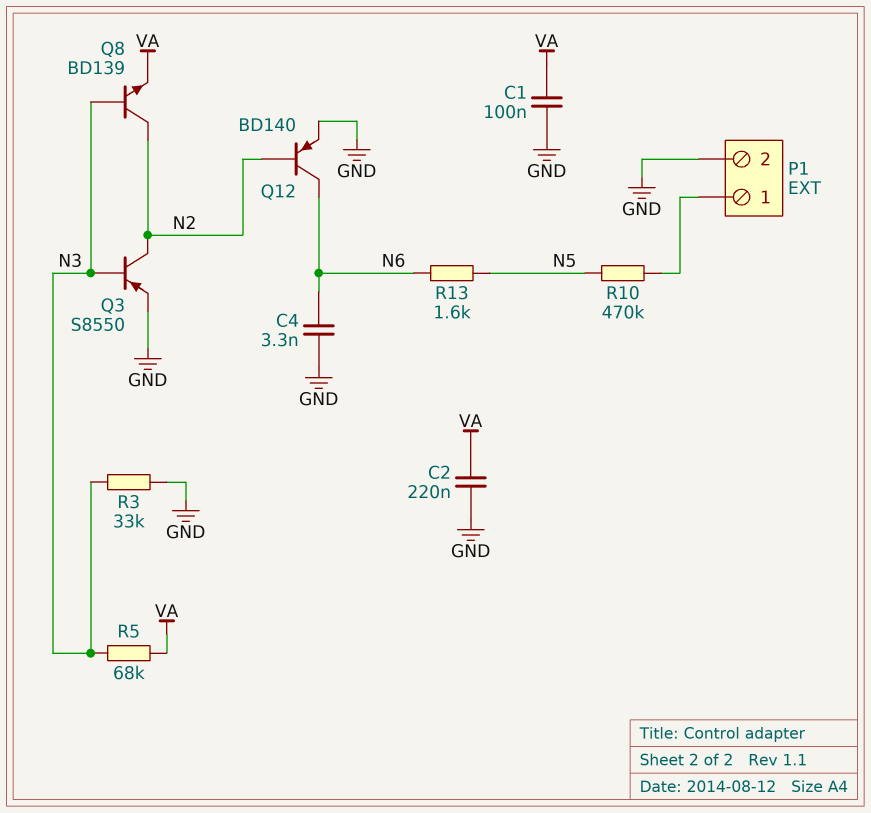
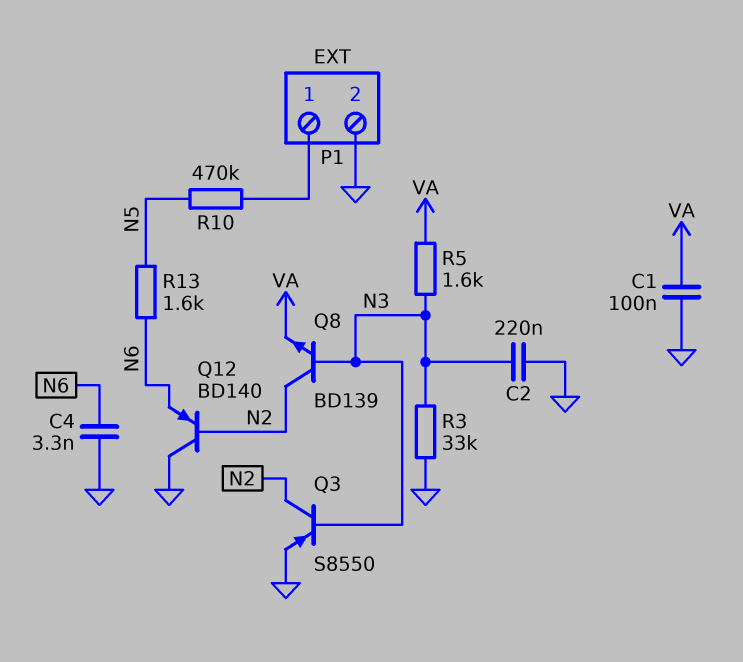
C2: 220nF (GND, VA) -> 220nF (GND, N3)
Q12: PNP BD140 (B N2, C N6, E GND) -> PNP BD140 (B N2, C GND, E N6)
R5: 68k (N3, VA) -> 1.6k (N3, VA)

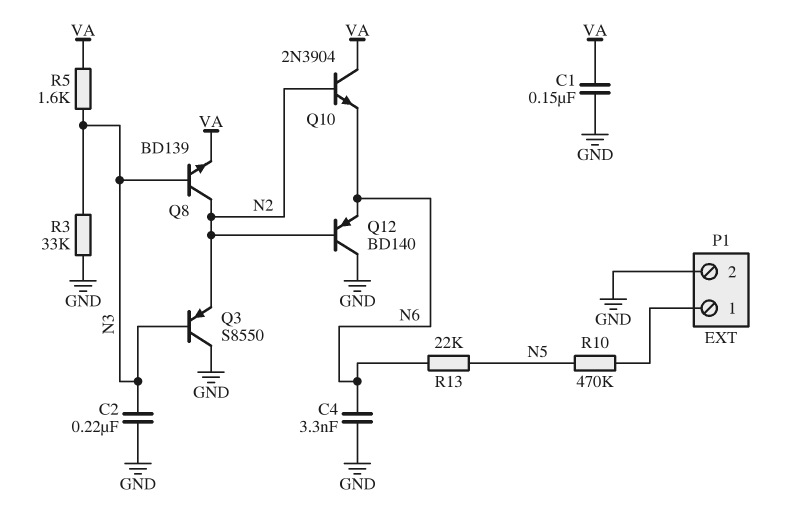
C1: 100nF (GND, VA) -> 150nF (GND, VA)
Q3: PNP S8550 (B N3, C N2, E GND) -> PNP S8550 (B N3, C GND, E N2)
Q10: none -> NPN 2N3904 (B N2, C VA, E N6)
R13: 1.6k (N5, N6) -> 22k (N5, N6)

